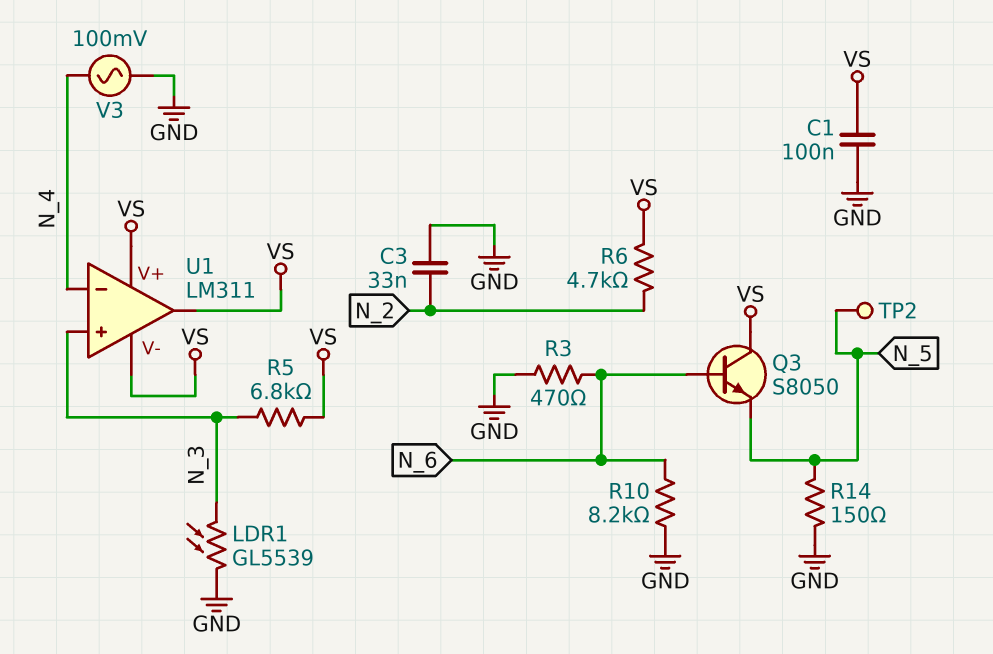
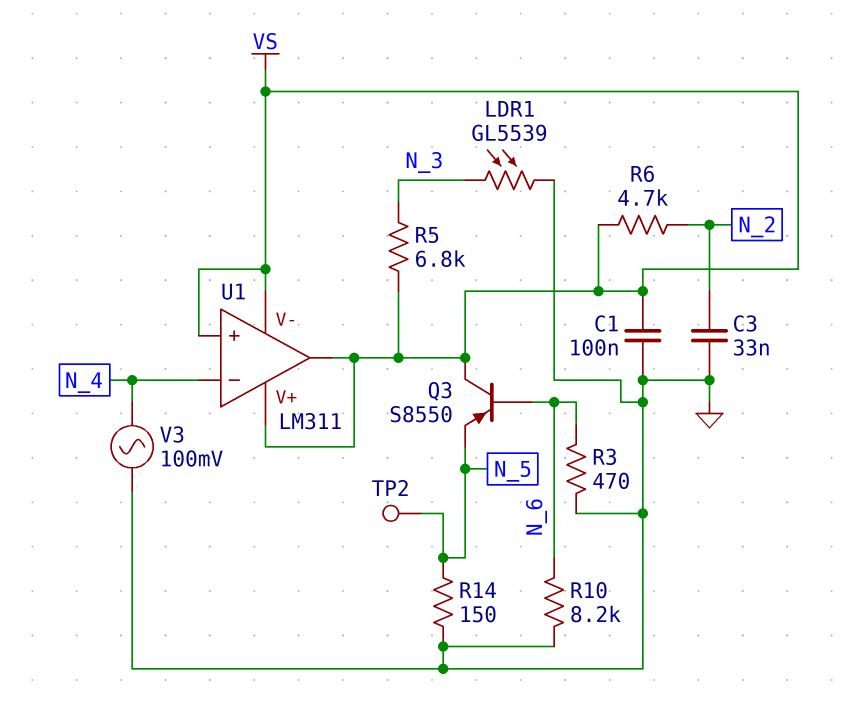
Q3: NPN S8050 (B N_6, C VS, E N_5) -> PNP S8550 (B N_6, C VS, E N_5)
U1 pin in+: N_3 -> VS

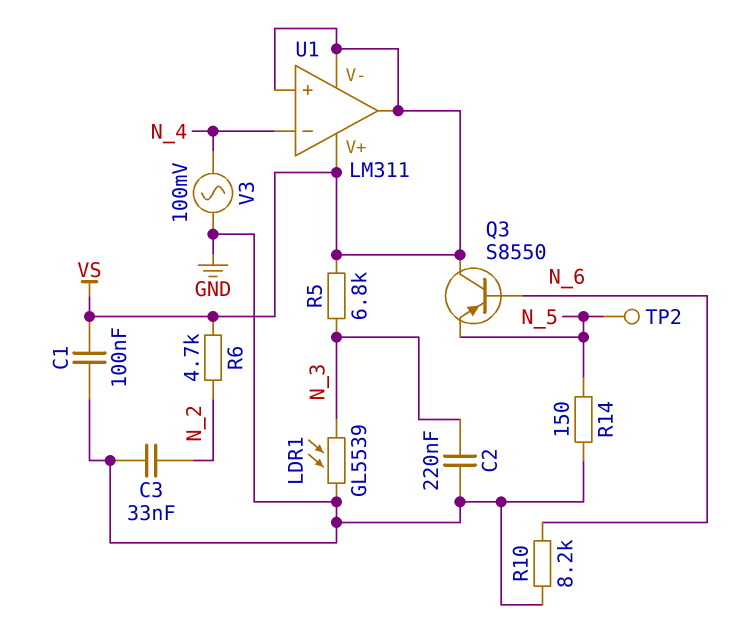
C2: none -> 220nF (GND, N_3)
R3: 470 (GND, N_6) -> none

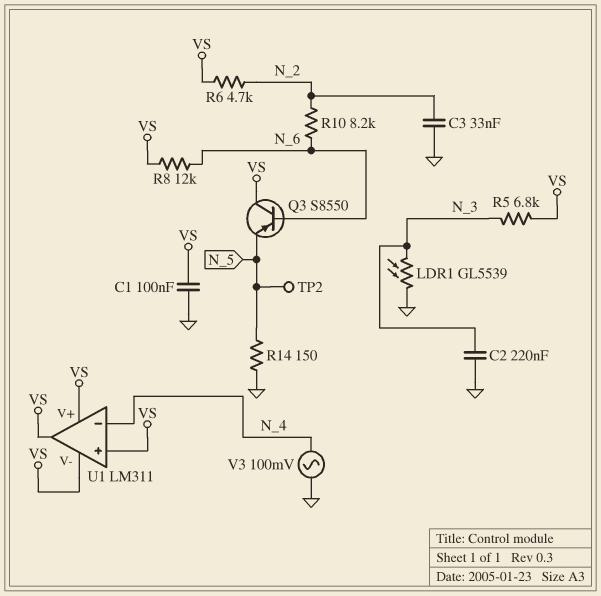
R8: none -> 12k (N_6, VS)
R10: 8.2k (GND, N_6) -> 8.2k (N_2, N_6)

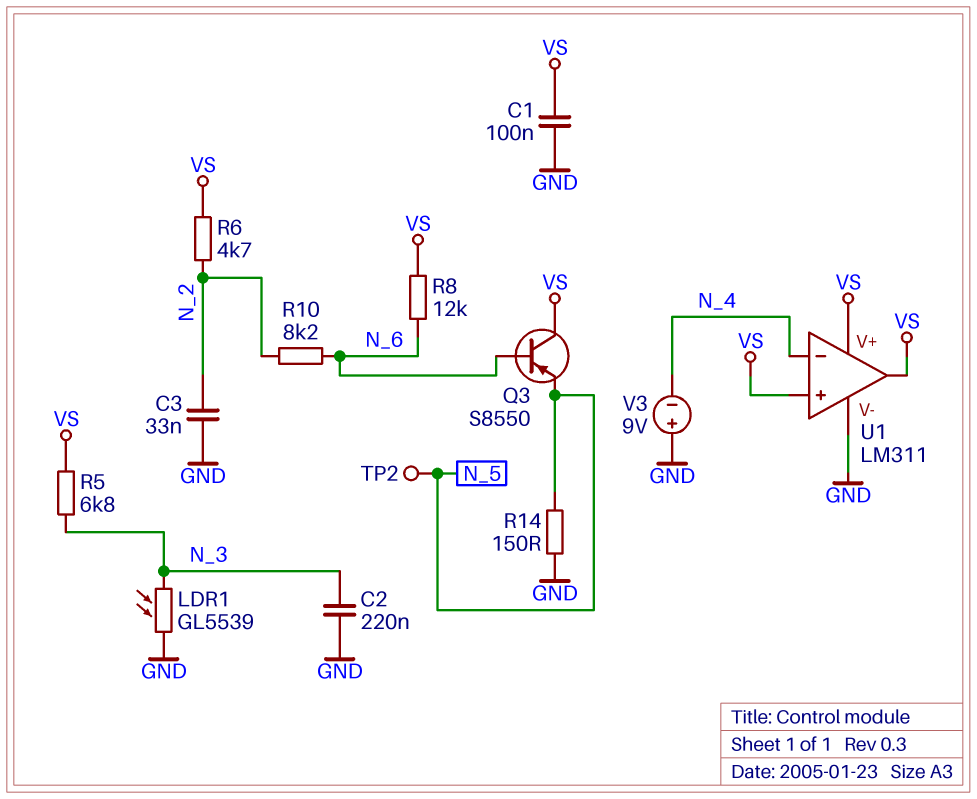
U1 pin V-: VS -> GND
V3: AC 100mV (GND, N_4) -> 9V (plus GND, minus N_4)

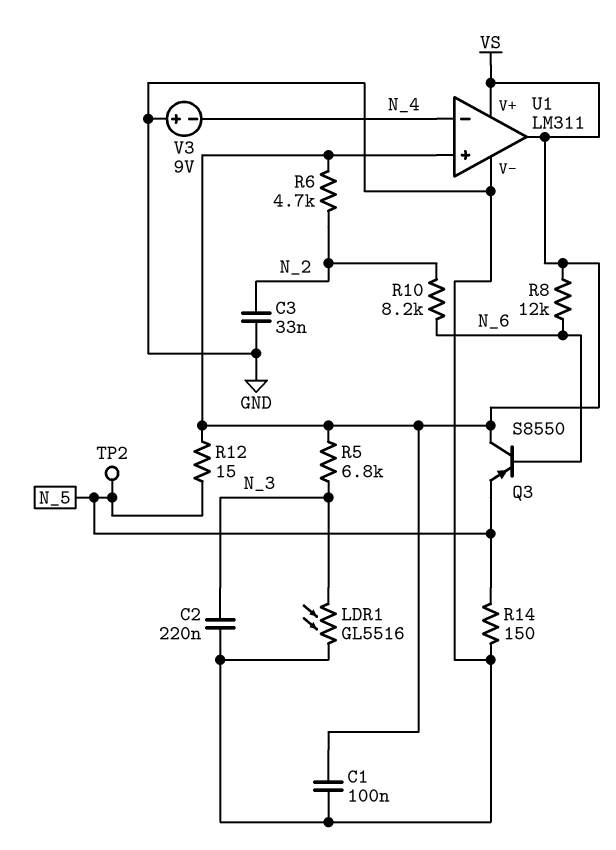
LDR1: GL5539 (GND, N_3) -> GL5516 (GND, N_3)
R12: none -> 15 (N_5, VS)

